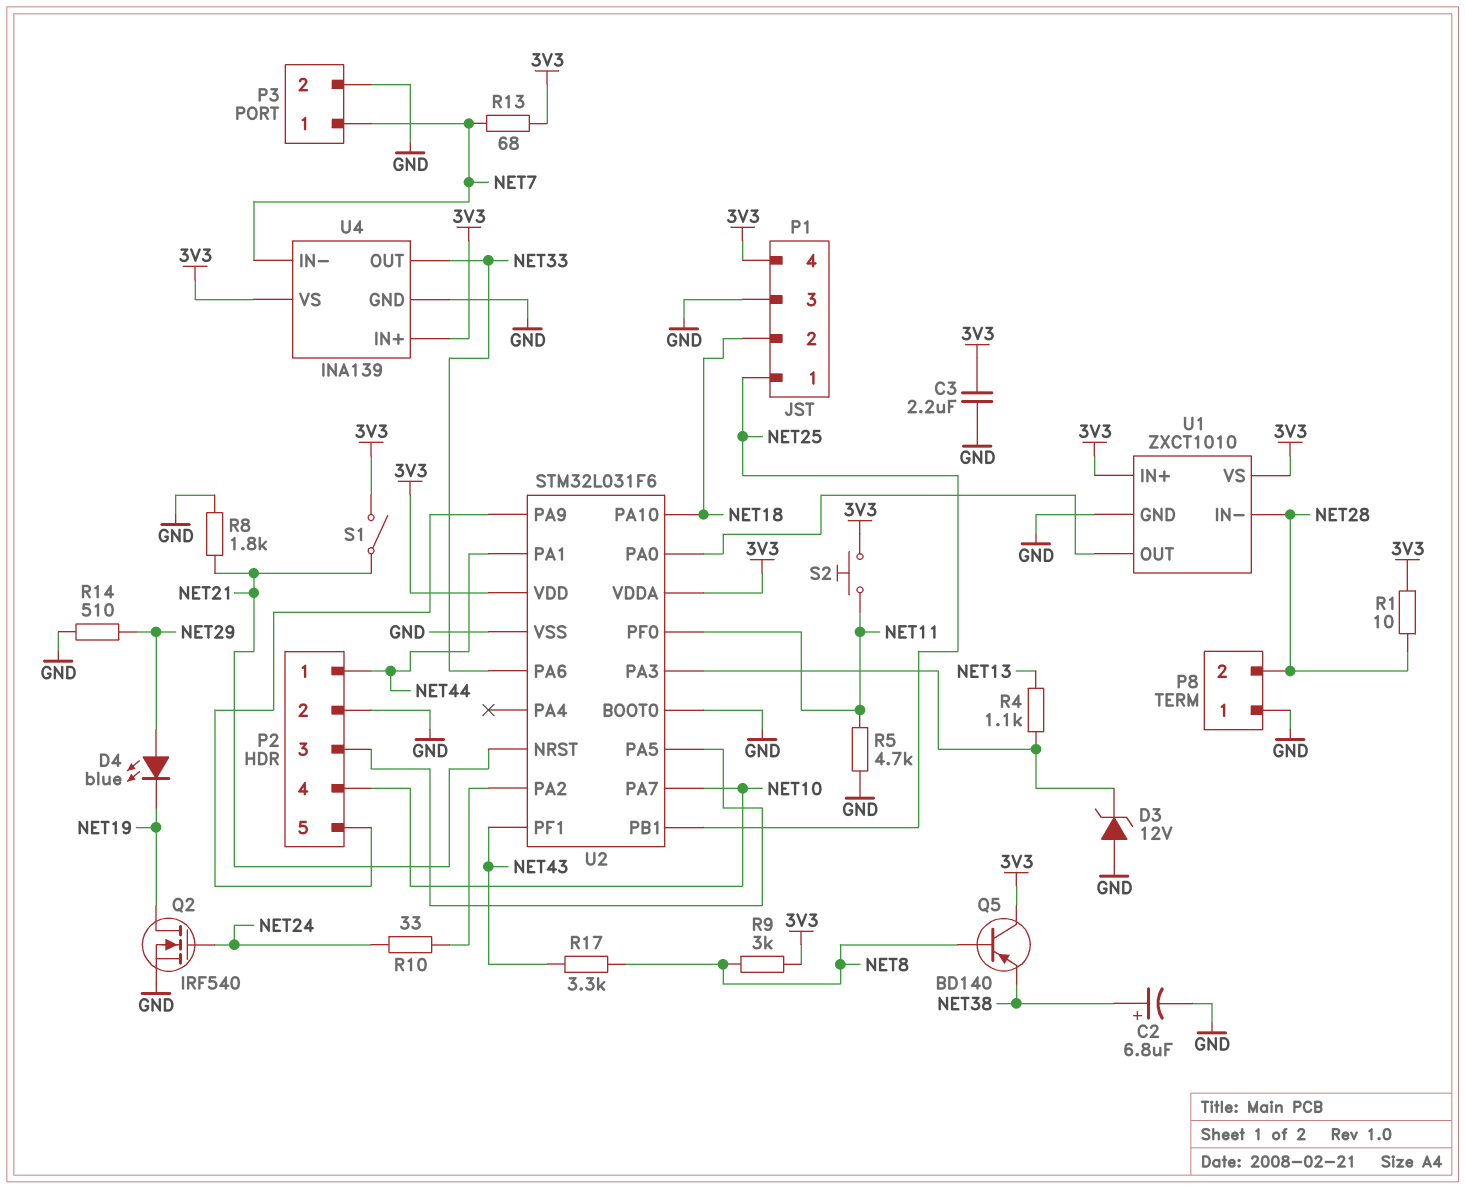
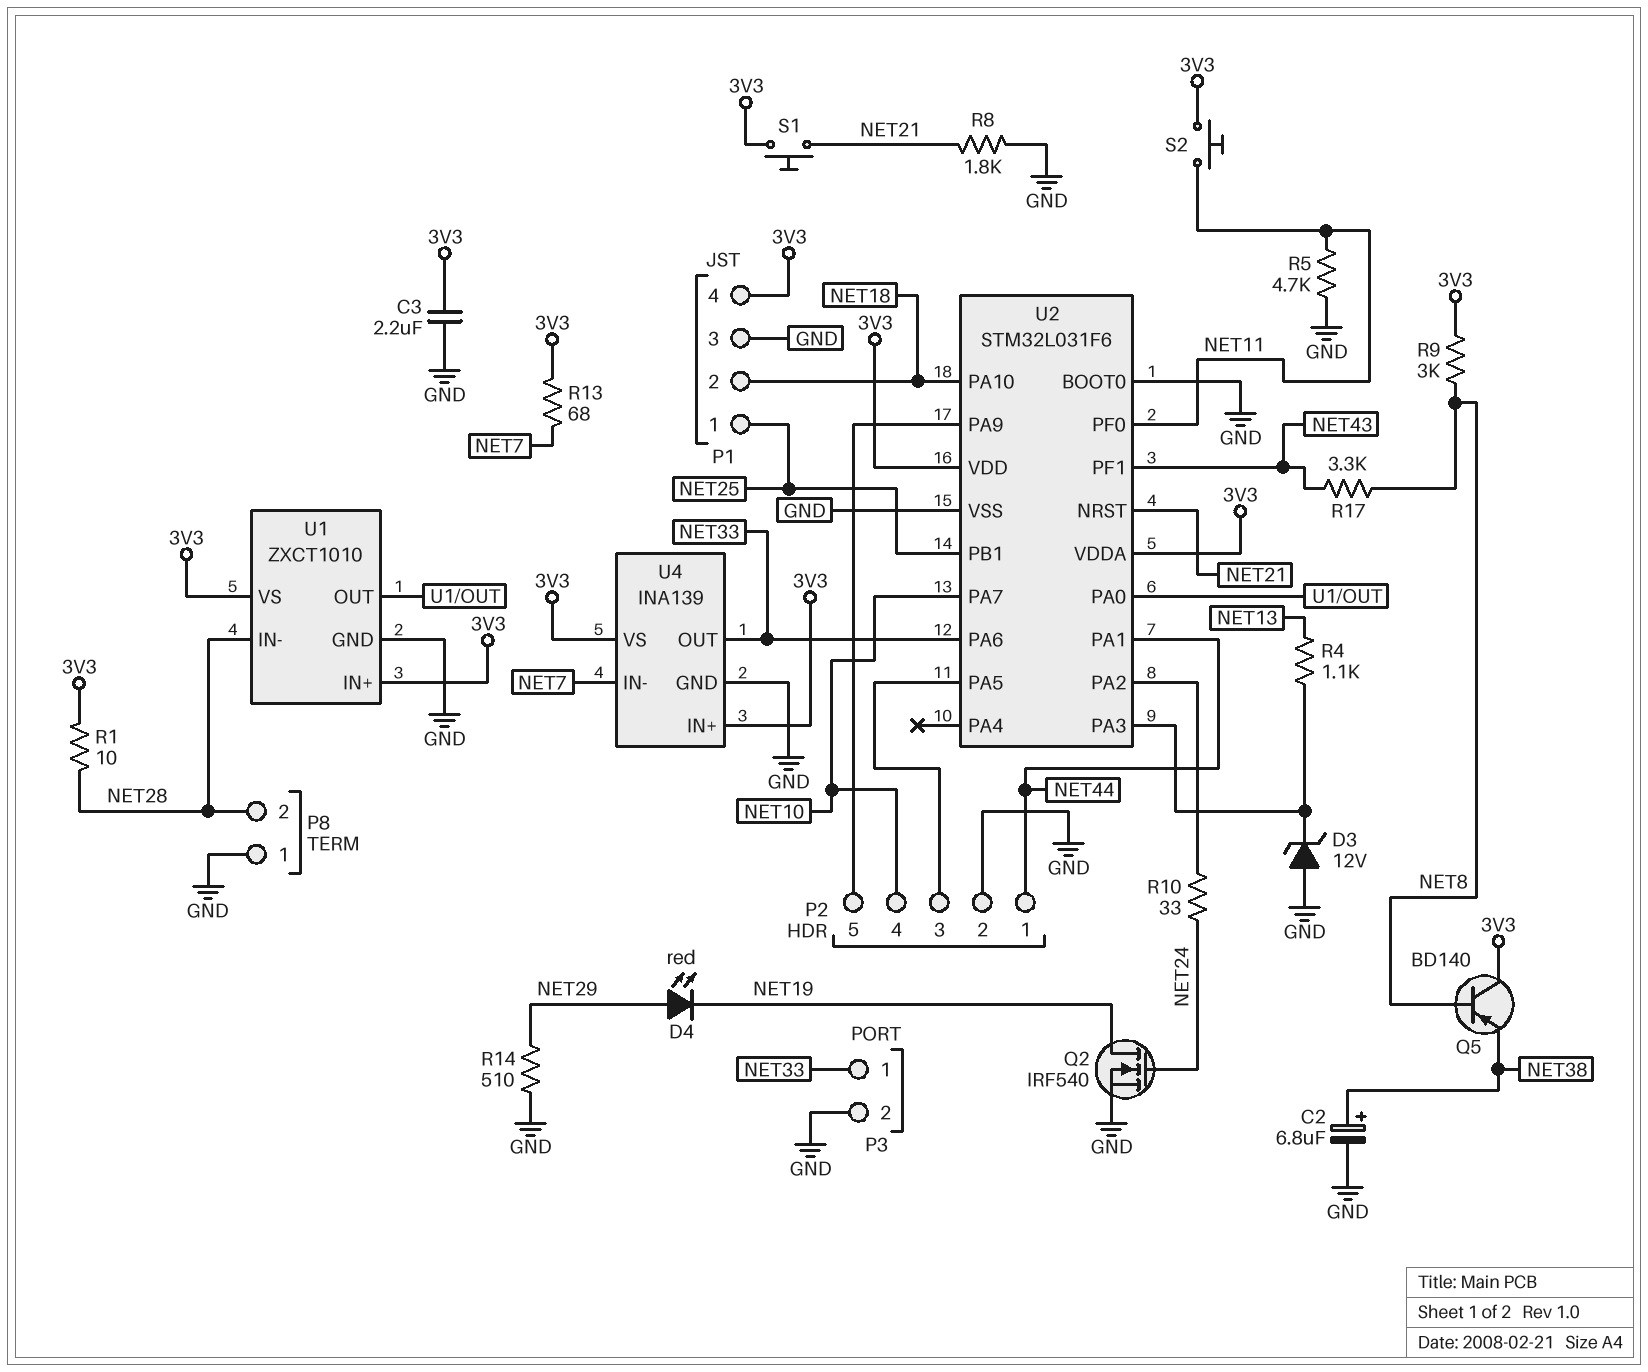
D4: LED blue (A NET29, K NET19) -> LED red (A NET29, K NET19)
P3 pin 1: NET7 -> NET33
S1: switch (3V3, NET21) -> button (3V3, NET21)

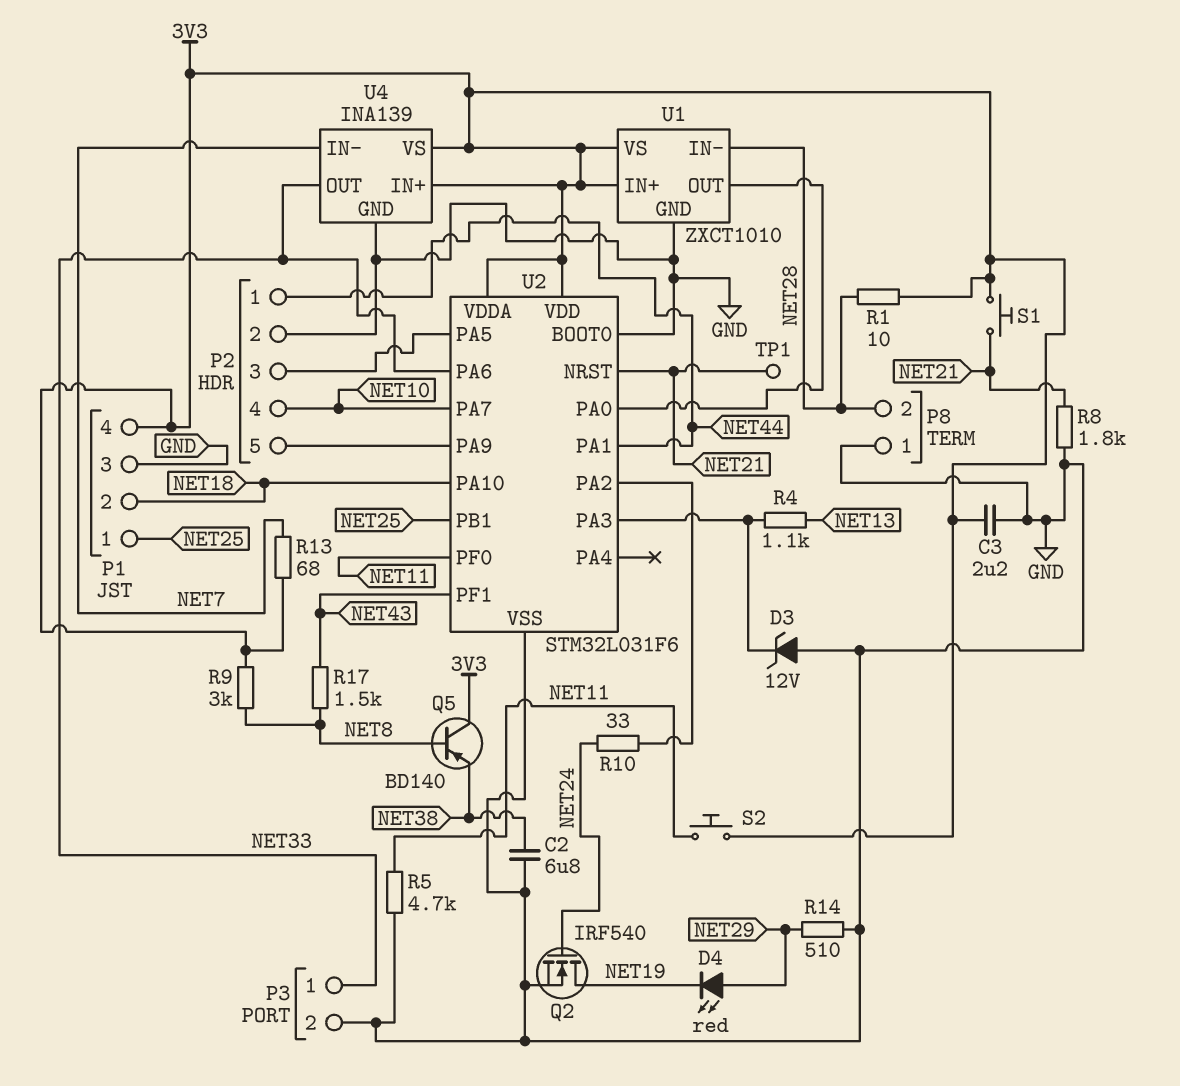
C2: 6.8uF (plus NET38, minus GND) -> 6.8uF (GND, NET38)
R17: 3.3k (NET8, NET43) -> 1.5k (NET8, NET43)
TP1: none -> test point (NET21)

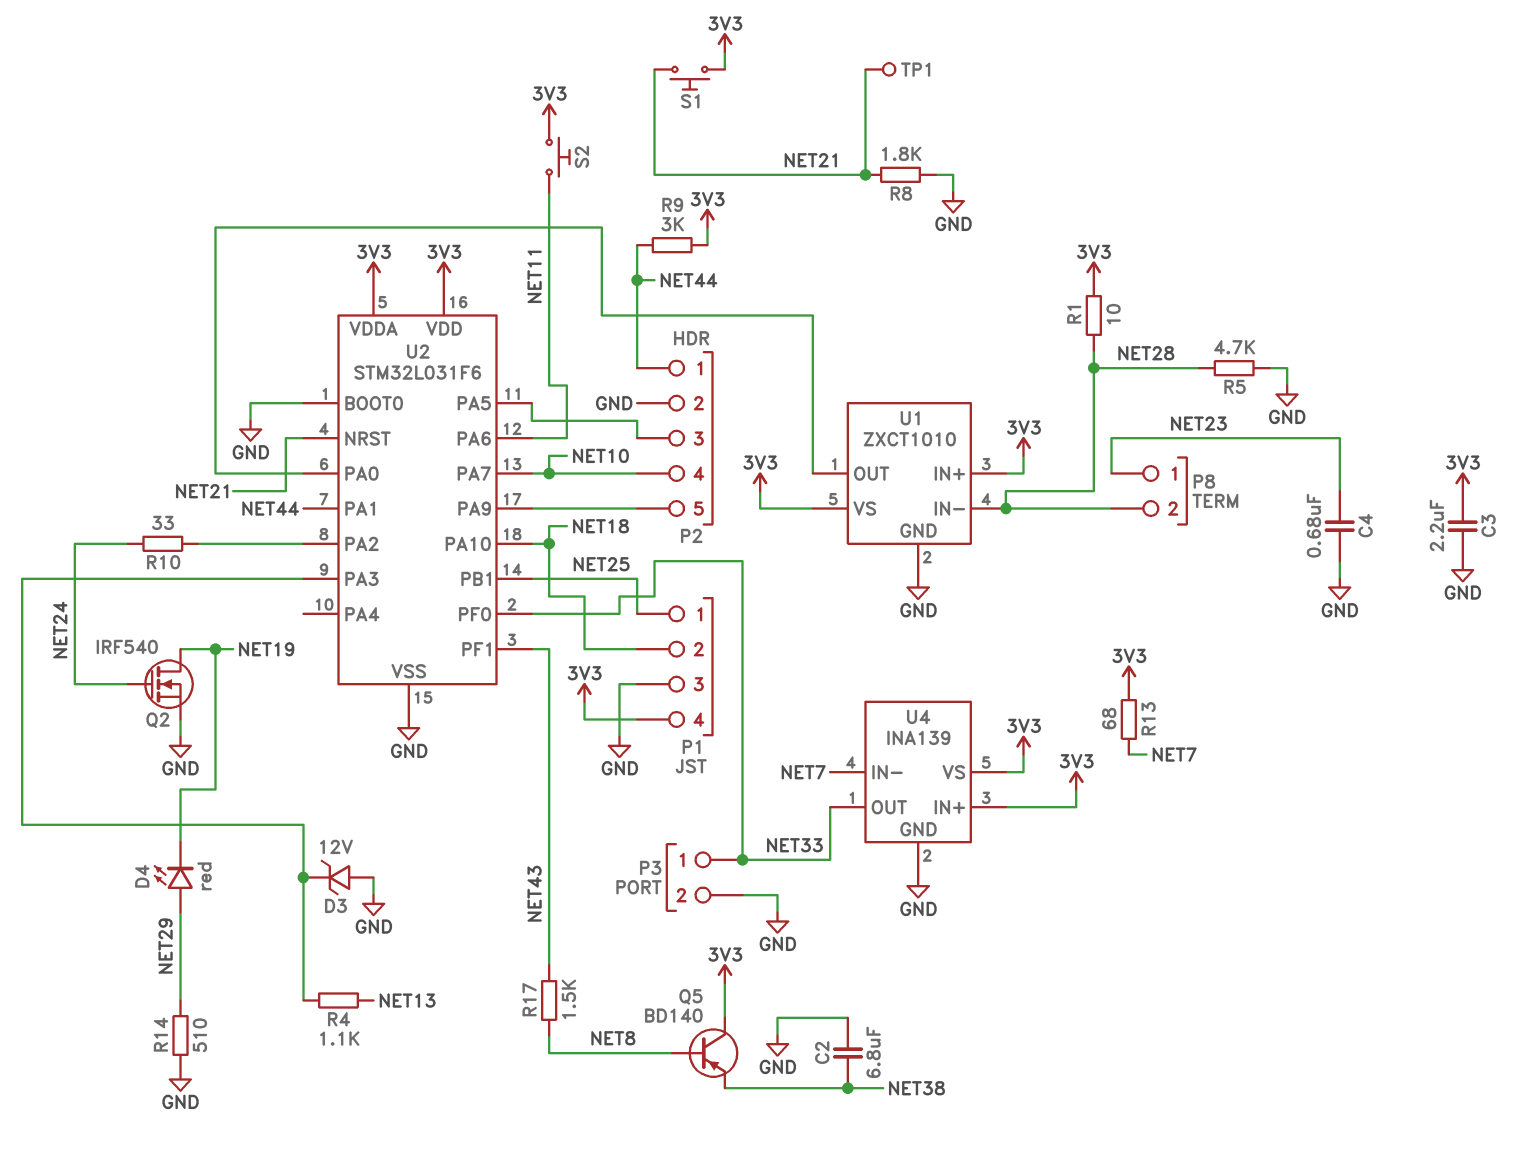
C4: none -> 680nF (GND, NET23)
P8 pin 1: GND -> NET23
R5: 4.7k (GND, NET11) -> 4.7k (GND, NET28)
R9: 3k (3V3, NET8) -> 3k (3V3, NET44)
U2 pin PA6: NET33 -> NET11
U2 pin PF0: NET11 -> NET33

